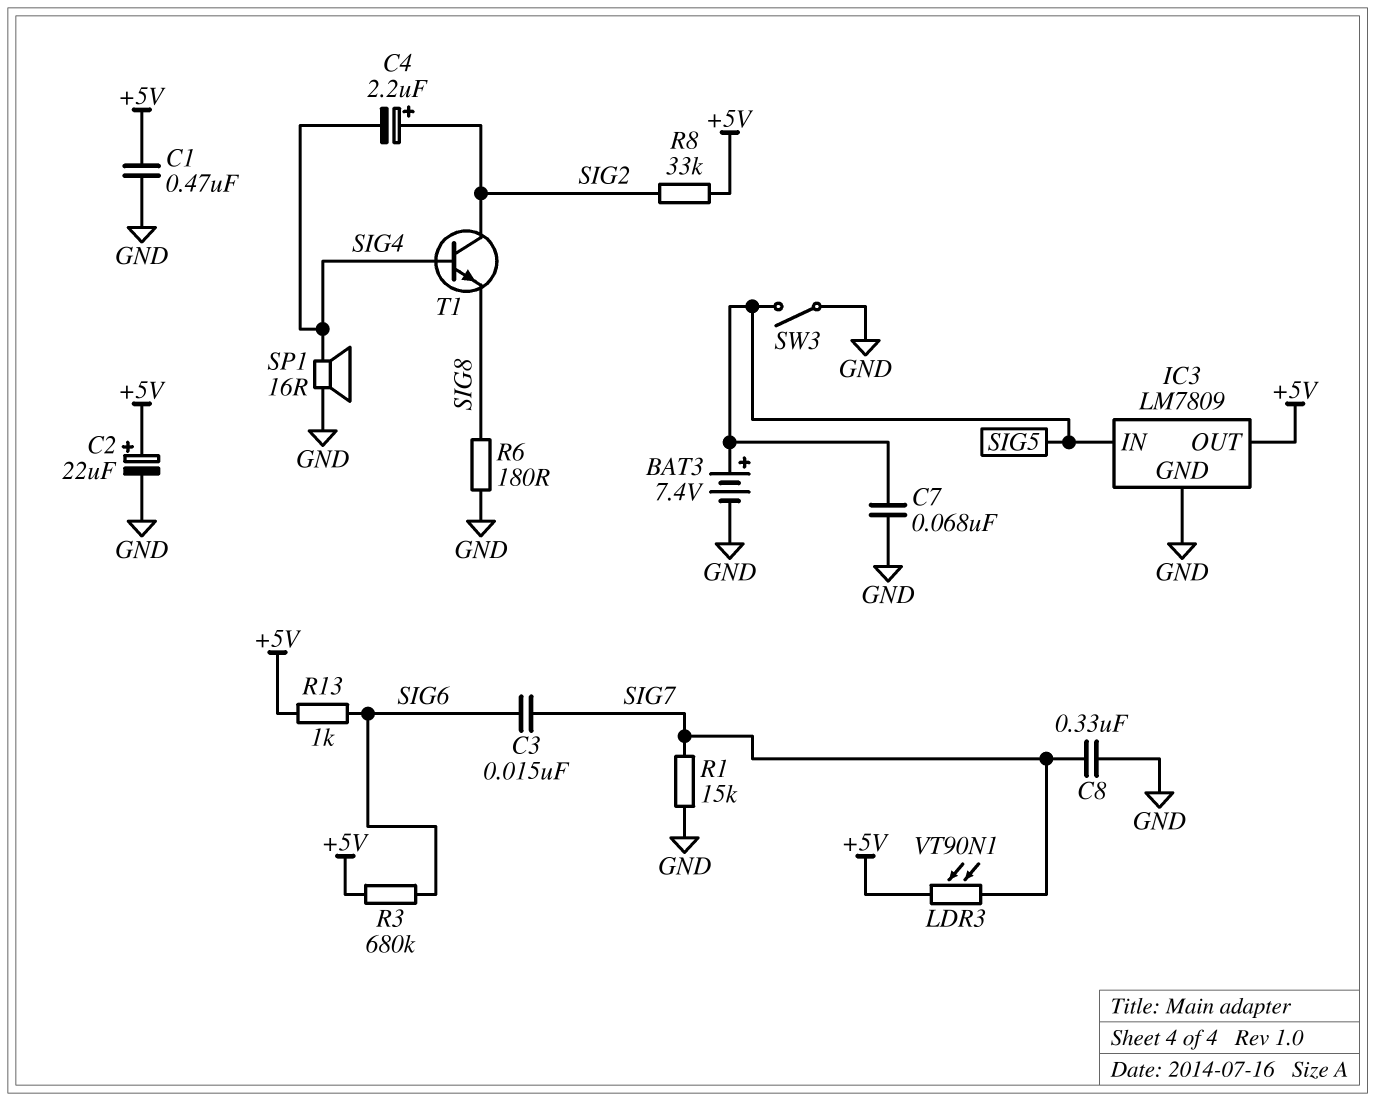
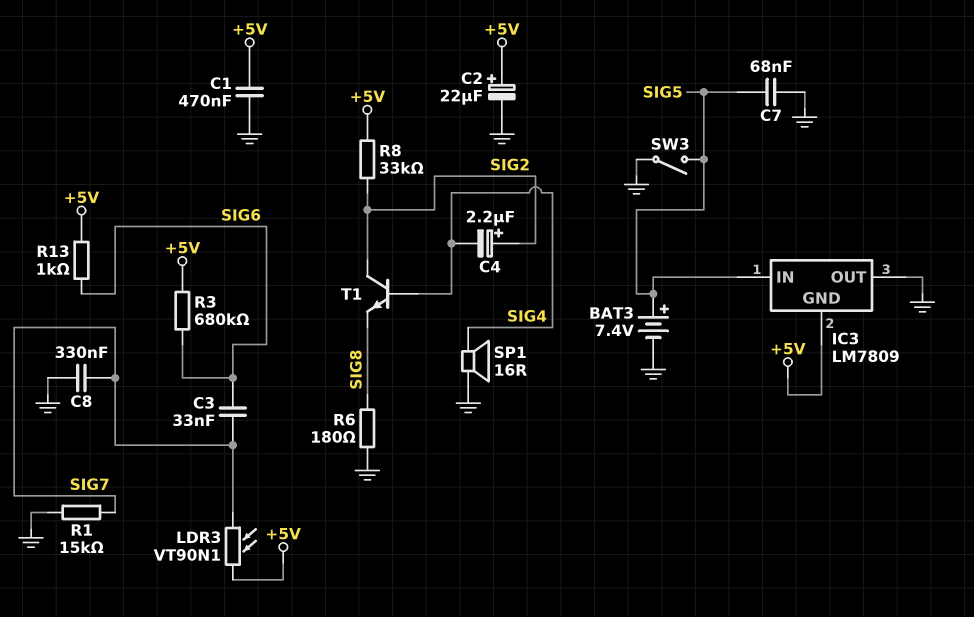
C3: 15nF (SIG6, SIG7) -> 33nF (SIG6, SIG7)
IC3 pin GND: GND -> +5V
IC3 pin OUT: +5V -> GND

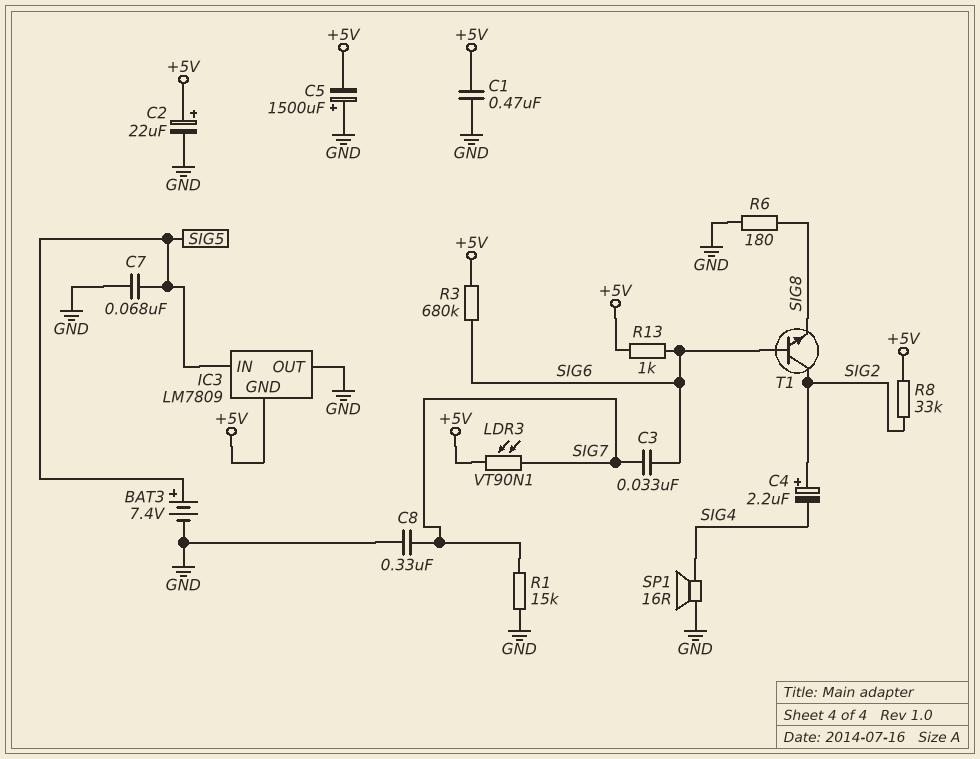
C5: none -> 1500uF (plus GND, minus +5V)
SW3: switch (GND, SIG5) -> none
T1: NPN (B SIG4, C SIG2, E SIG8) -> NPN (B SIG6, C SIG2, E SIG8)

